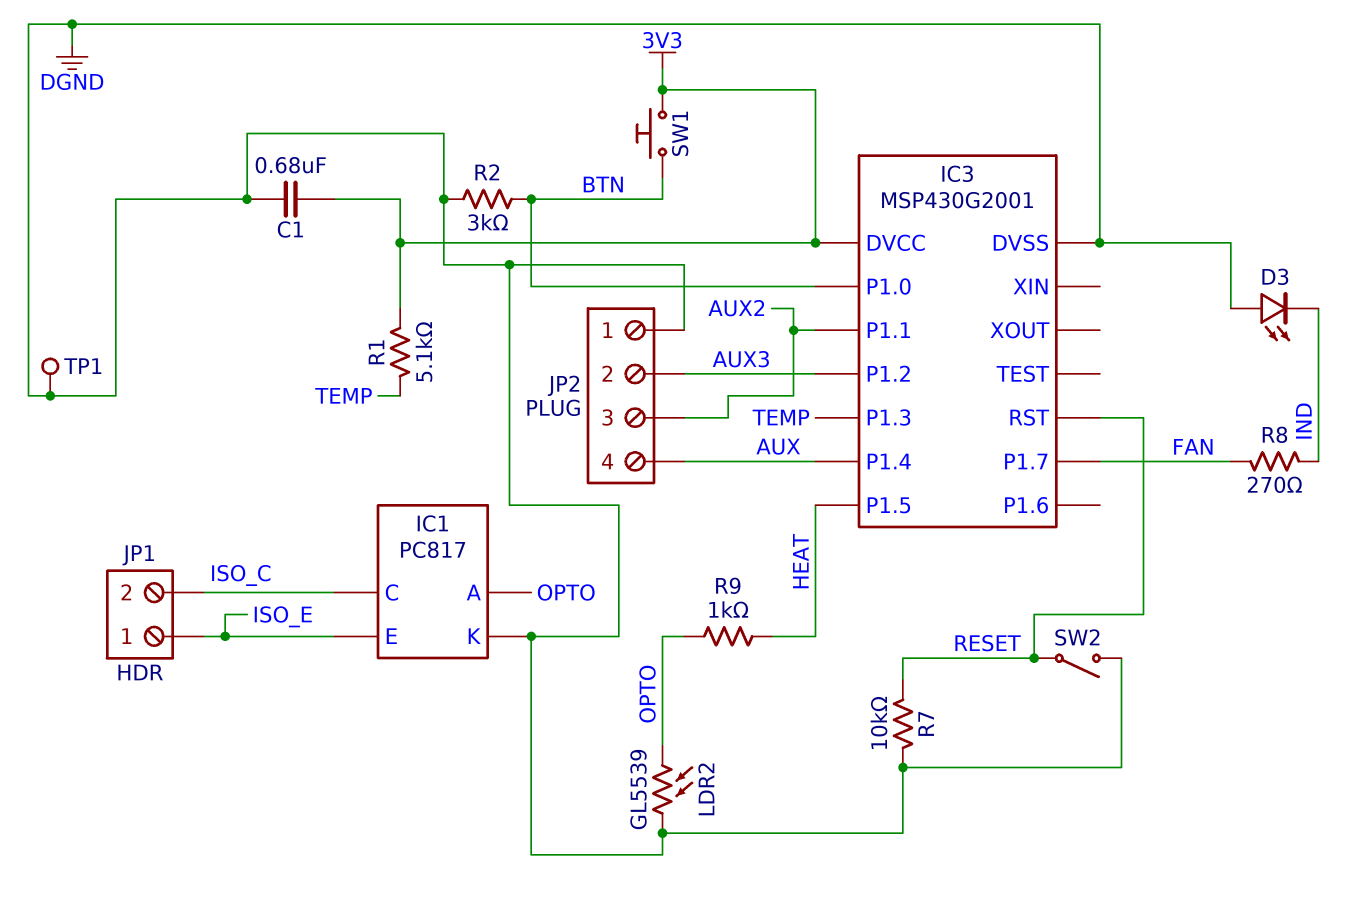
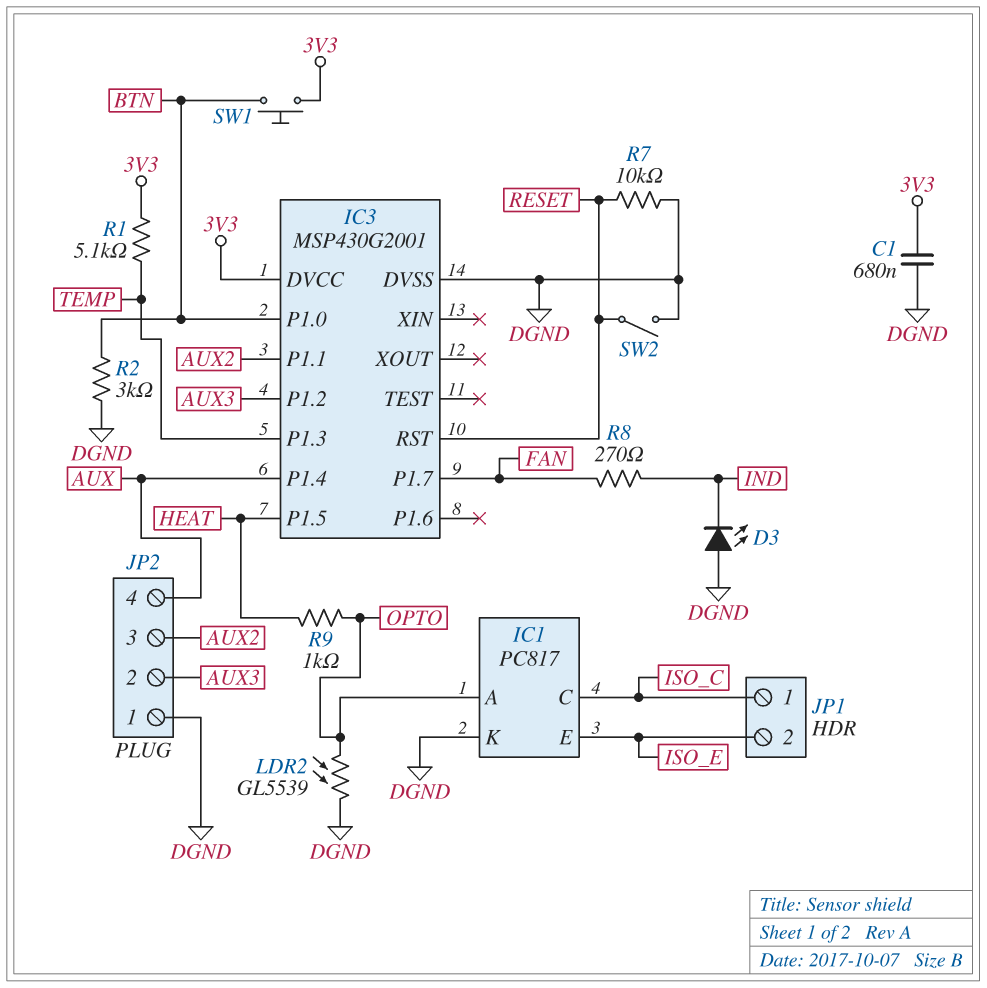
JP1 pin 1: ISO_E -> ISO_C
JP1 pin 2: ISO_C -> ISO_E
TP1: test point (DGND) -> none

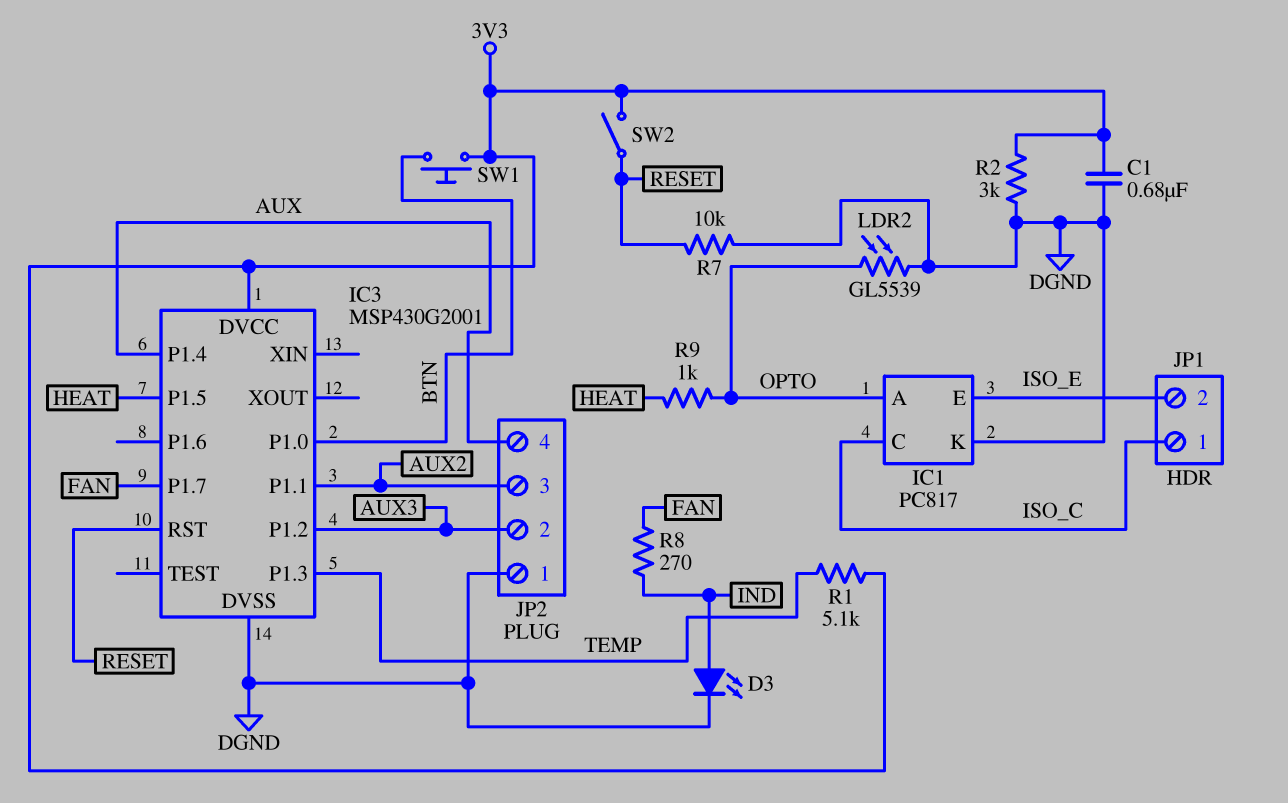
D3: LED (A DGND, K IND) -> LED (A IND, K DGND)
R2: 3k (BTN, DGND) -> 3k (3V3, DGND)
SW2: switch (DGND, RESET) -> switch (3V3, RESET)

